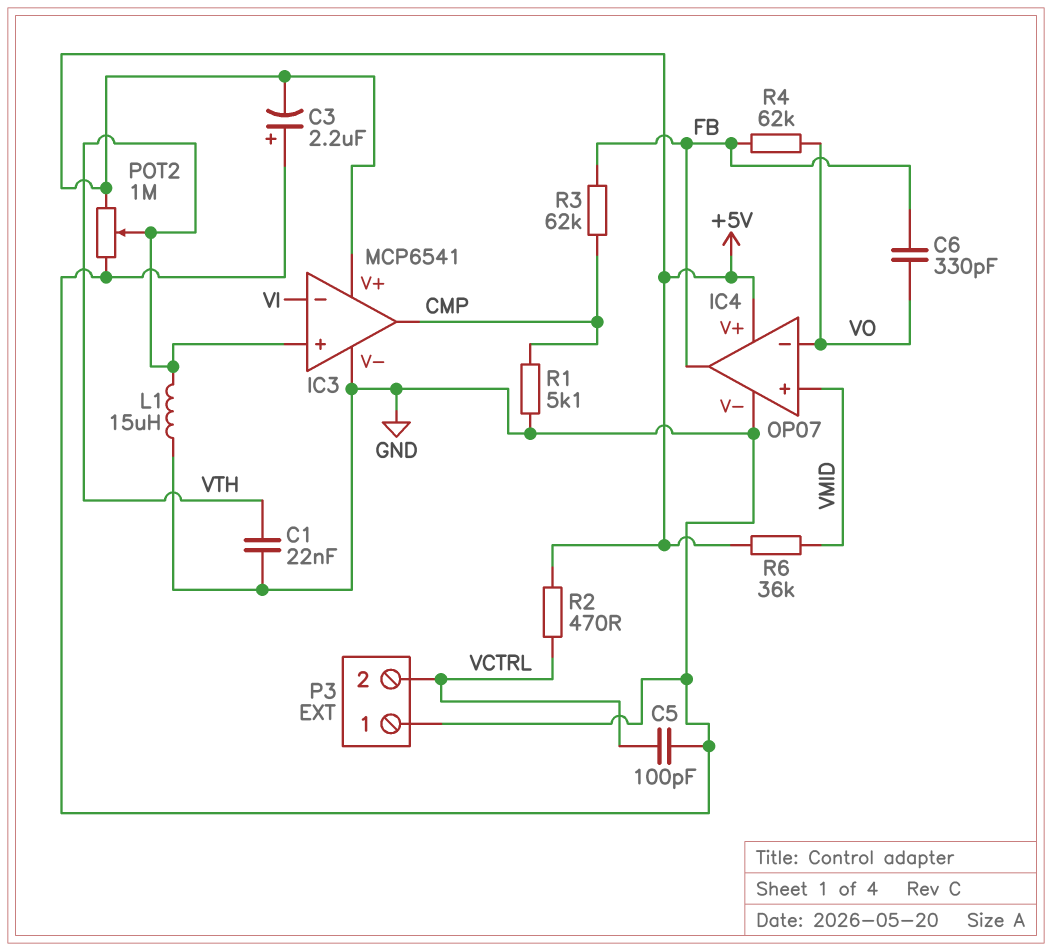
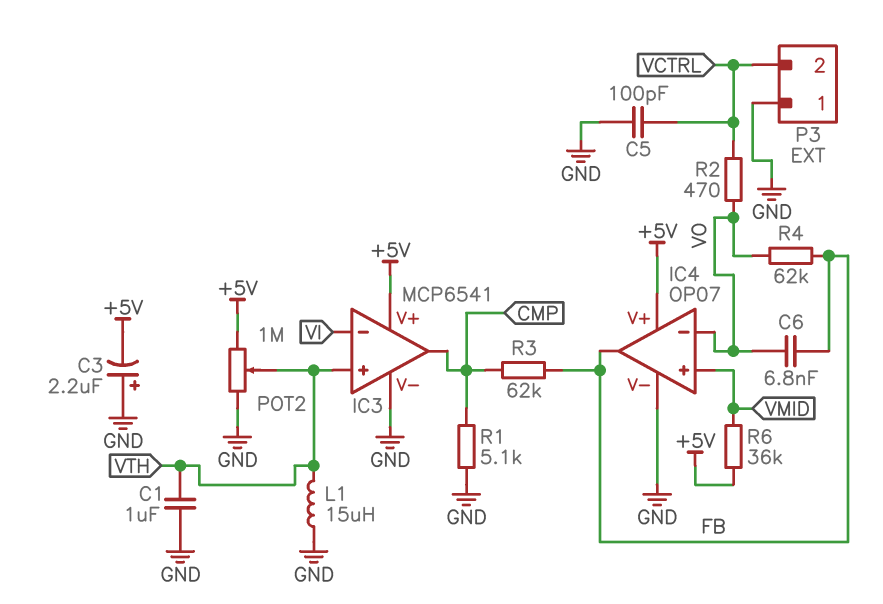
C1: 22nF (GND, VTH) -> 1uF (GND, VTH)
C6: 330pF (FB, VO) -> 6.8nF (FB, VO)
R2: 470 (+5V, VCTRL) -> 470 (VCTRL, VO)

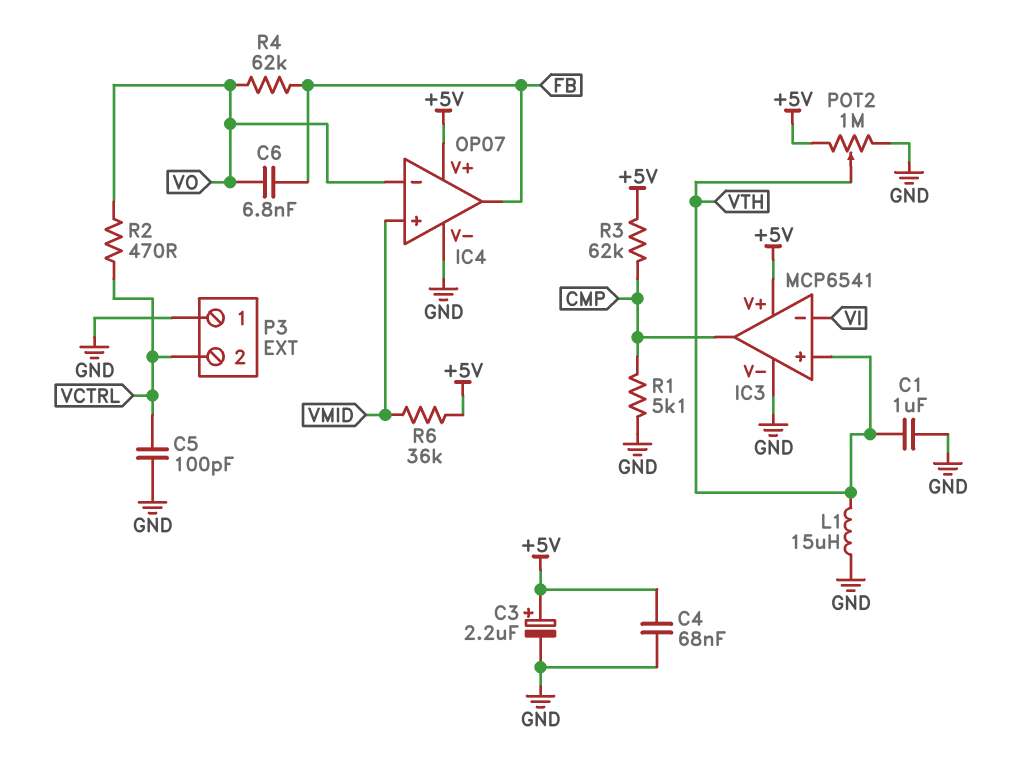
C3: 2.2uF (plus GND, minus +5V) -> 2.2uF (plus +5V, minus GND)
C4: none -> 68nF (+5V, GND)
R3: 62k (CMP, FB) -> 62k (+5V, CMP)

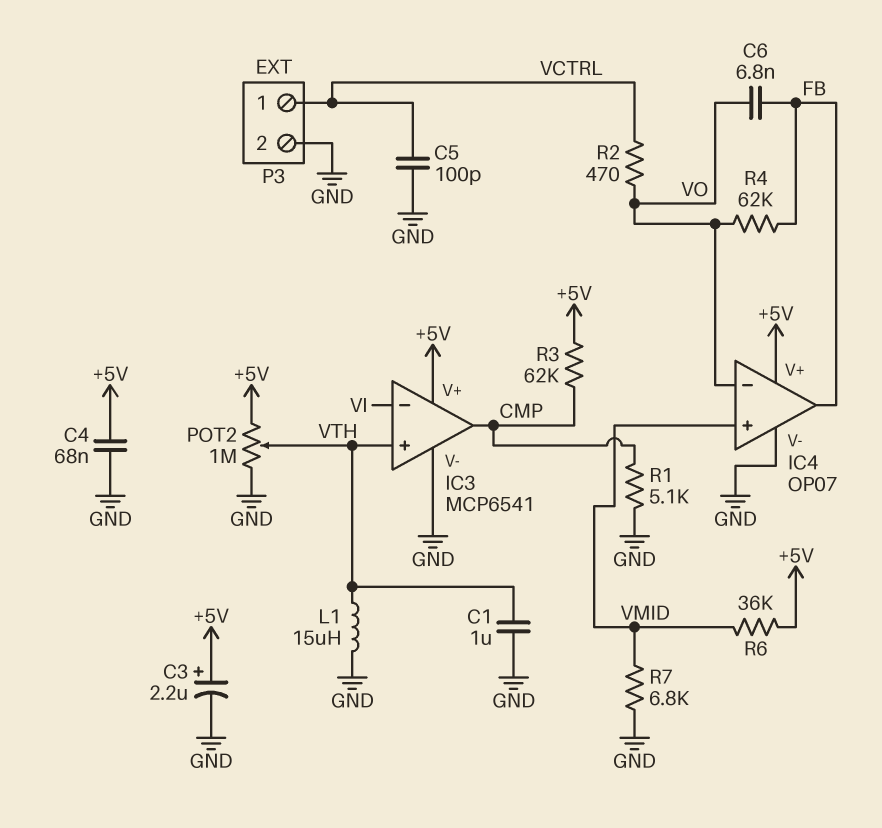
P3 pin 1: GND -> VCTRL
P3 pin 2: VCTRL -> GND
R7: none -> 6.8k (GND, VMID)

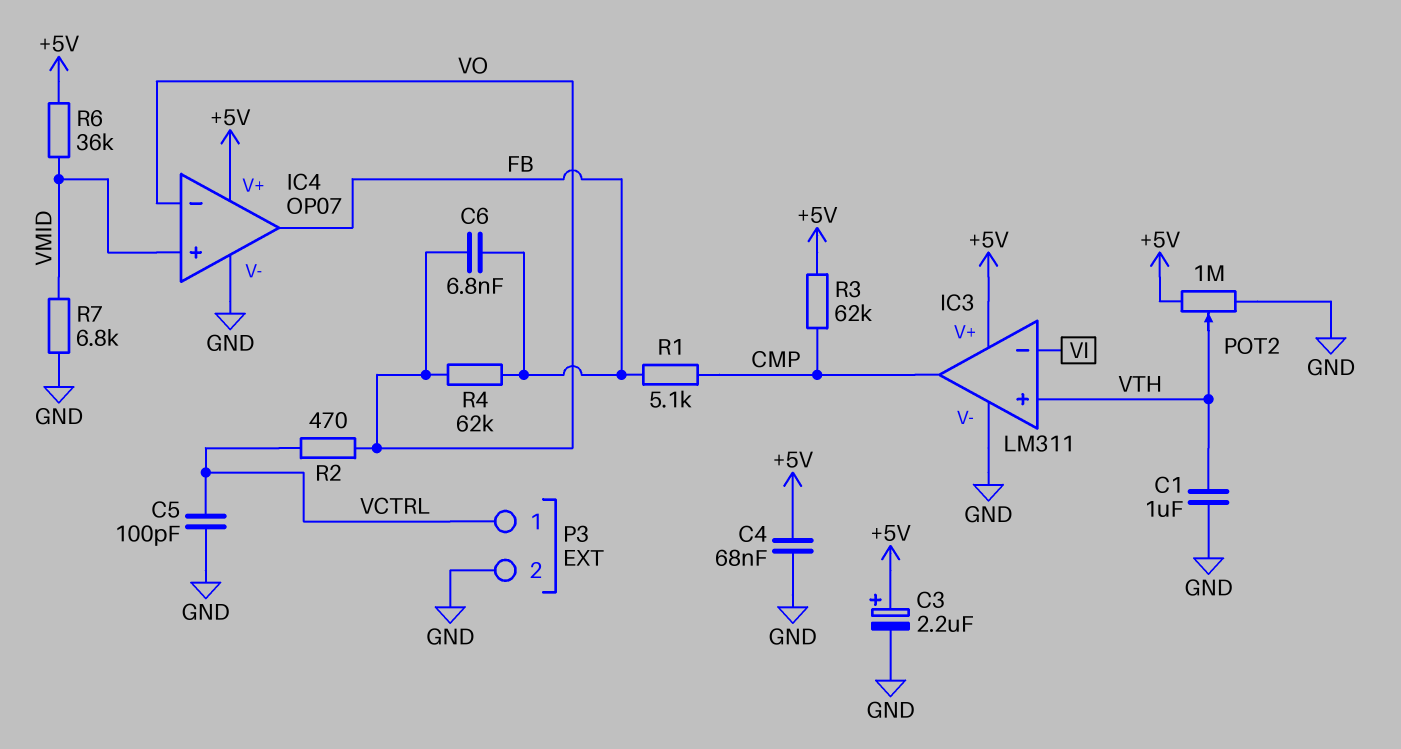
IC3: MCP6541 -> LM311
L1: 15uH (GND, VTH) -> none
R1: 5.1k (CMP, GND) -> 5.1k (CMP, FB)

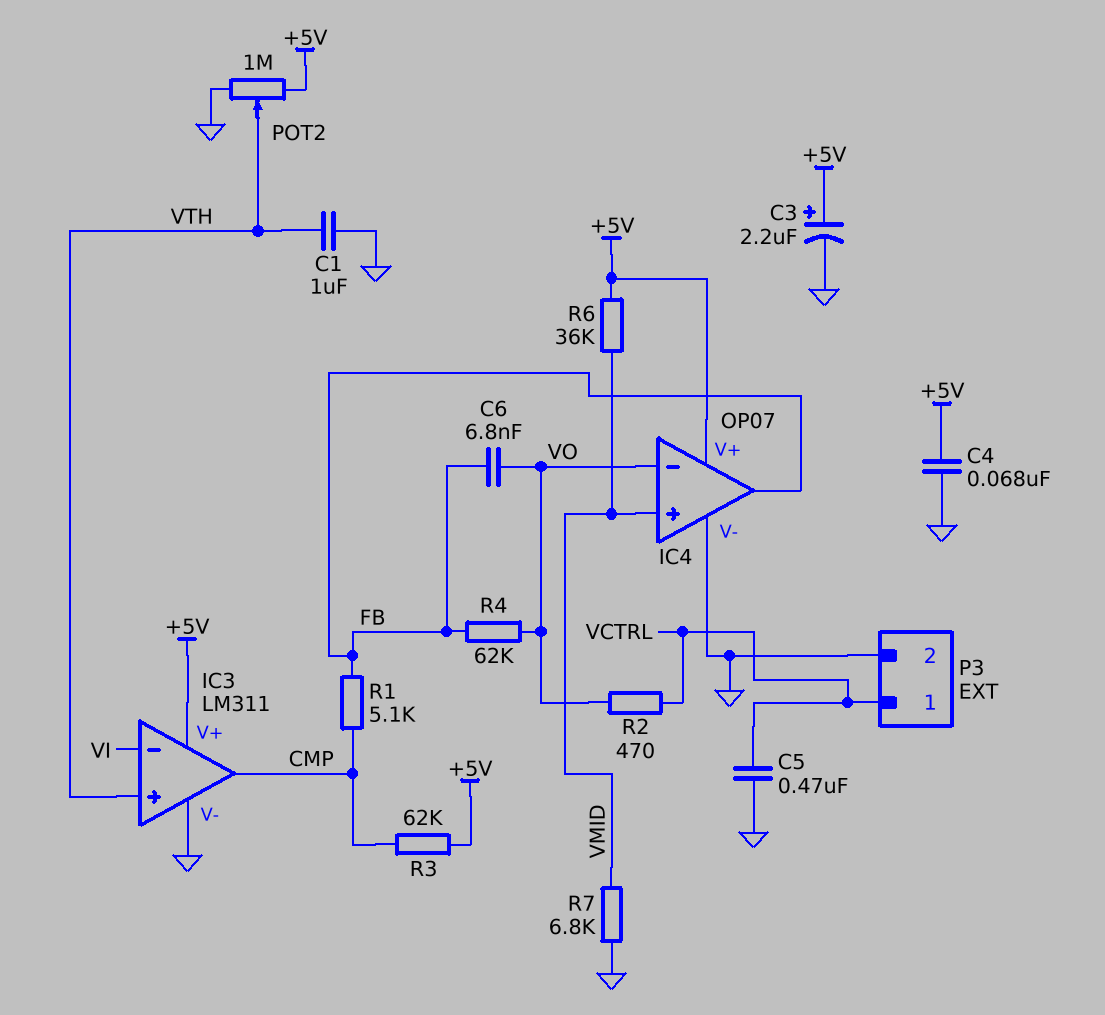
C5: 100pF (GND, VCTRL) -> 470nF (GND, VCTRL)

